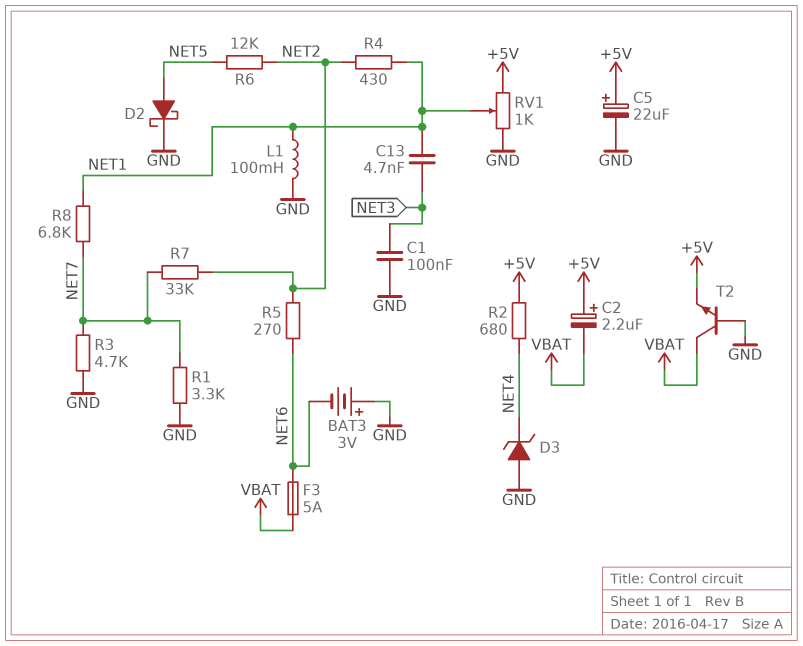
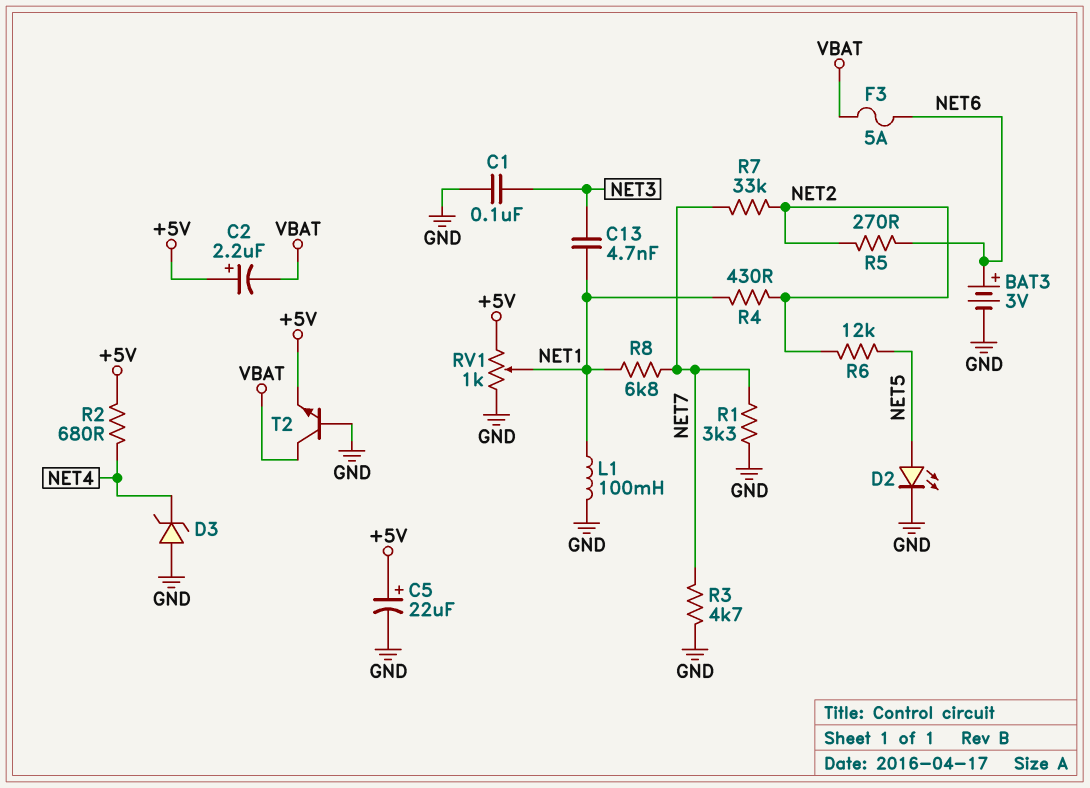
BAT3: 3V (plus GND, minus NET6) -> 3V (plus NET6, minus GND)
D2: schottky (A NET5, K GND) -> LED (A NET5, K GND)

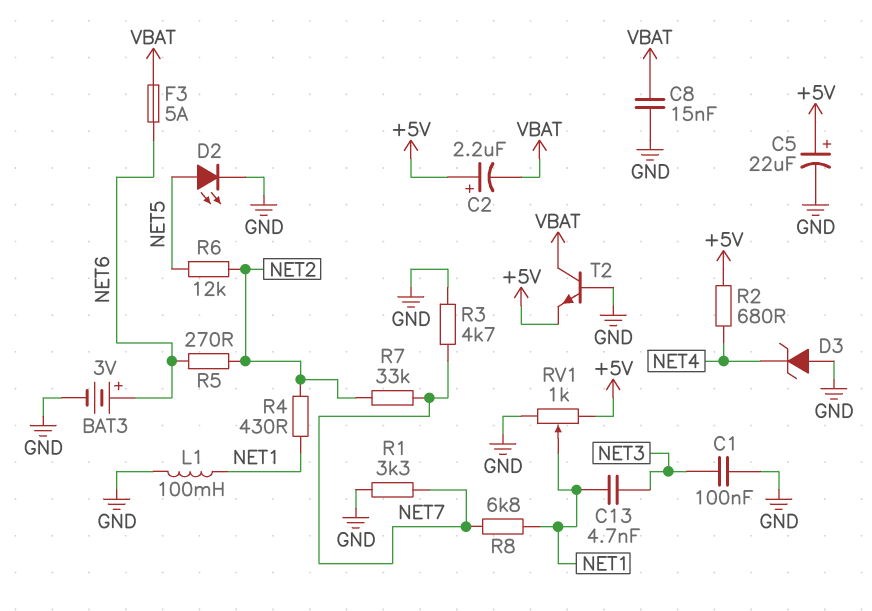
C8: none -> 15nF (GND, VBAT)

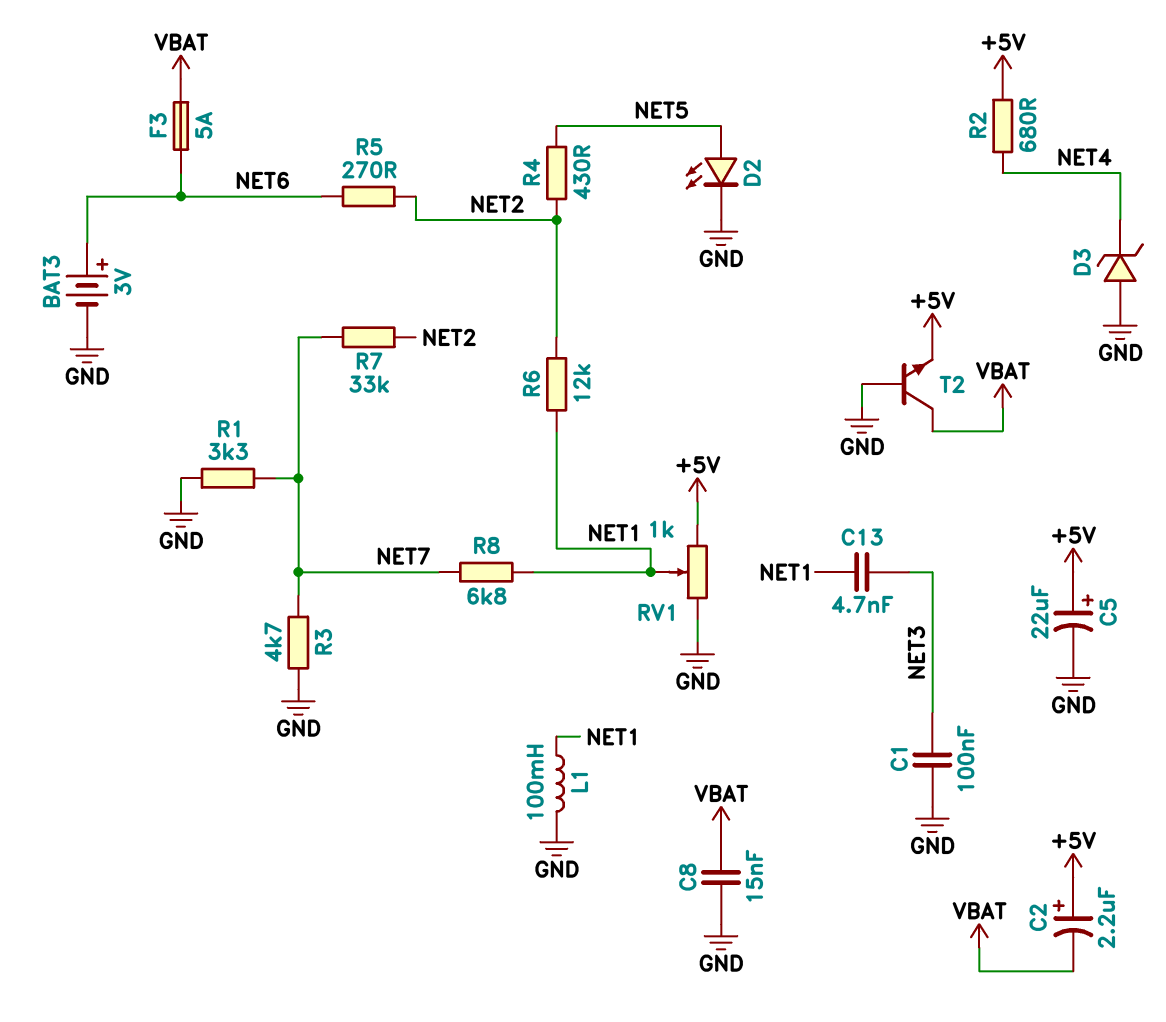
R4: 430 (NET1, NET2) -> 430 (NET2, NET5)
R6: 12k (NET2, NET5) -> 12k (NET1, NET2)

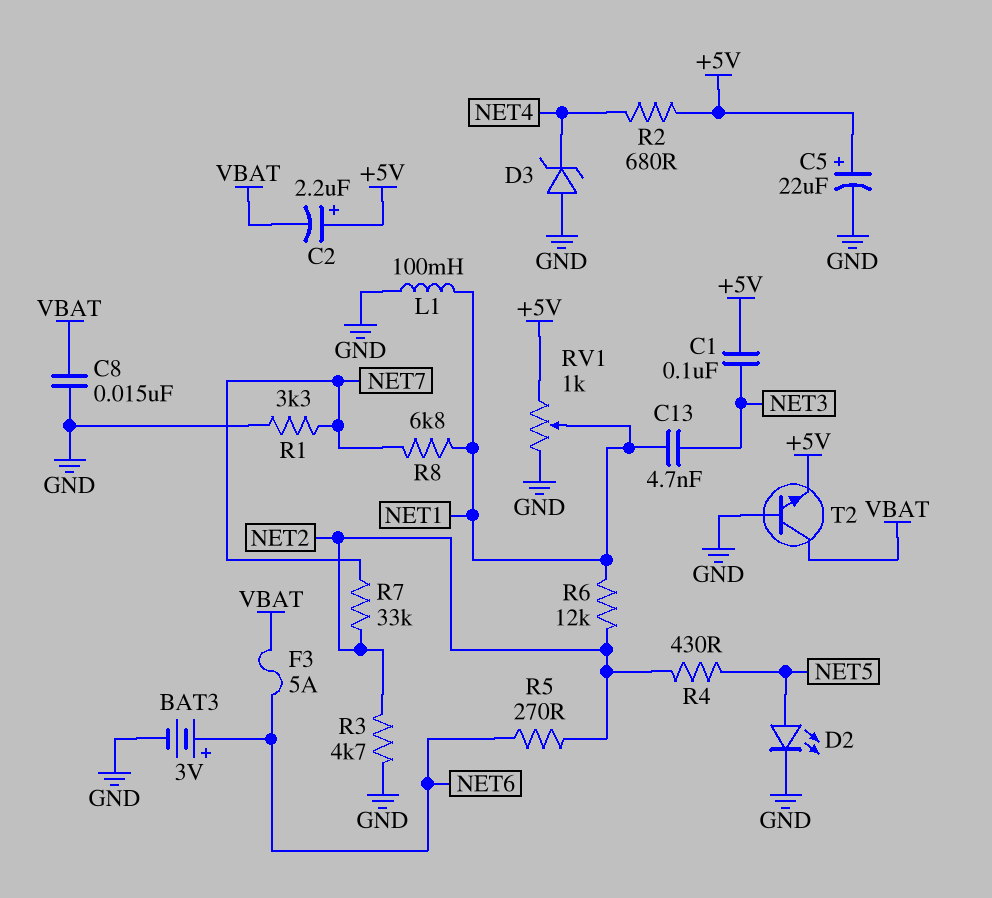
C1: 100nF (GND, NET3) -> 100nF (+5V, NET3)
R3: 4.7k (GND, NET7) -> 4.7k (GND, NET2)

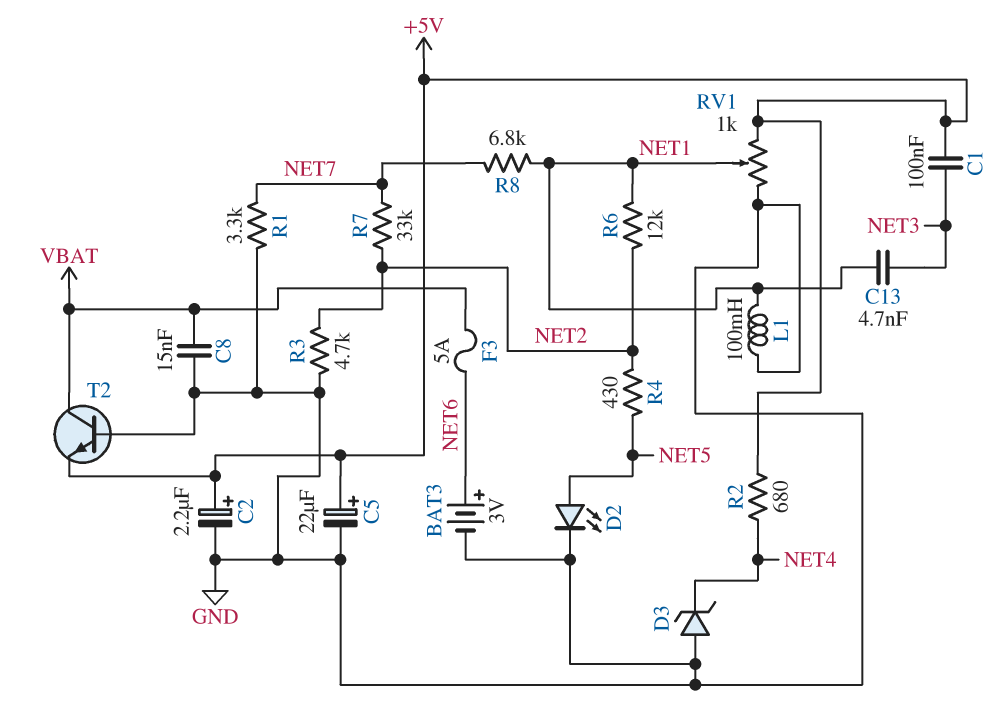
C2: 2.2uF (plus +5V, minus VBAT) -> 2.2uF (plus +5V, minus GND)
R5: 270 (NET2, NET6) -> none

